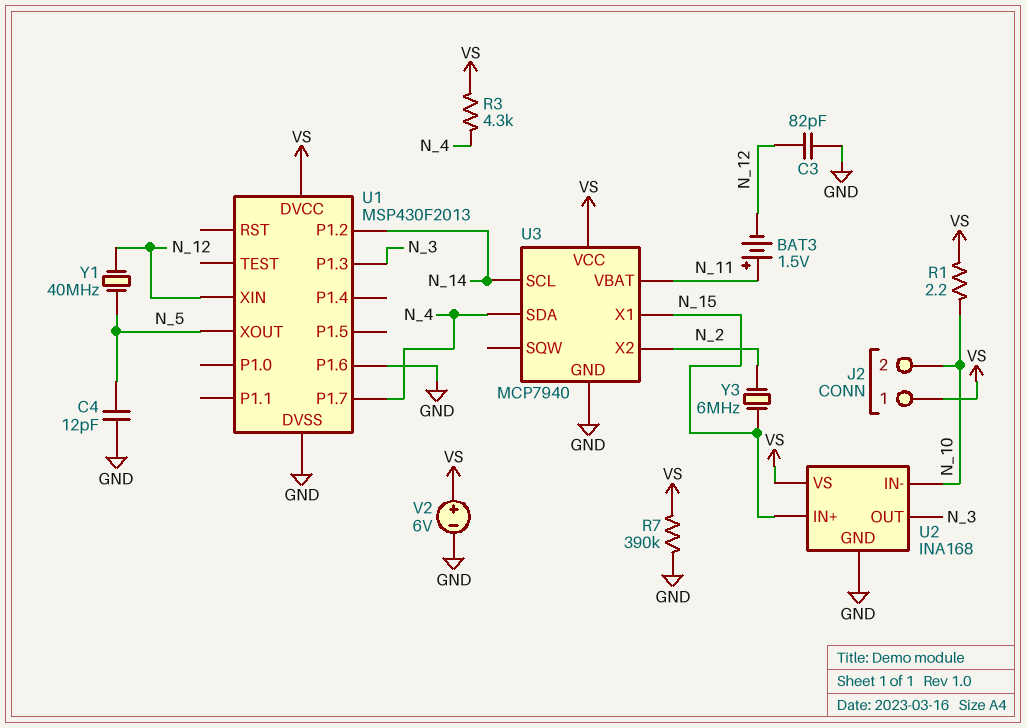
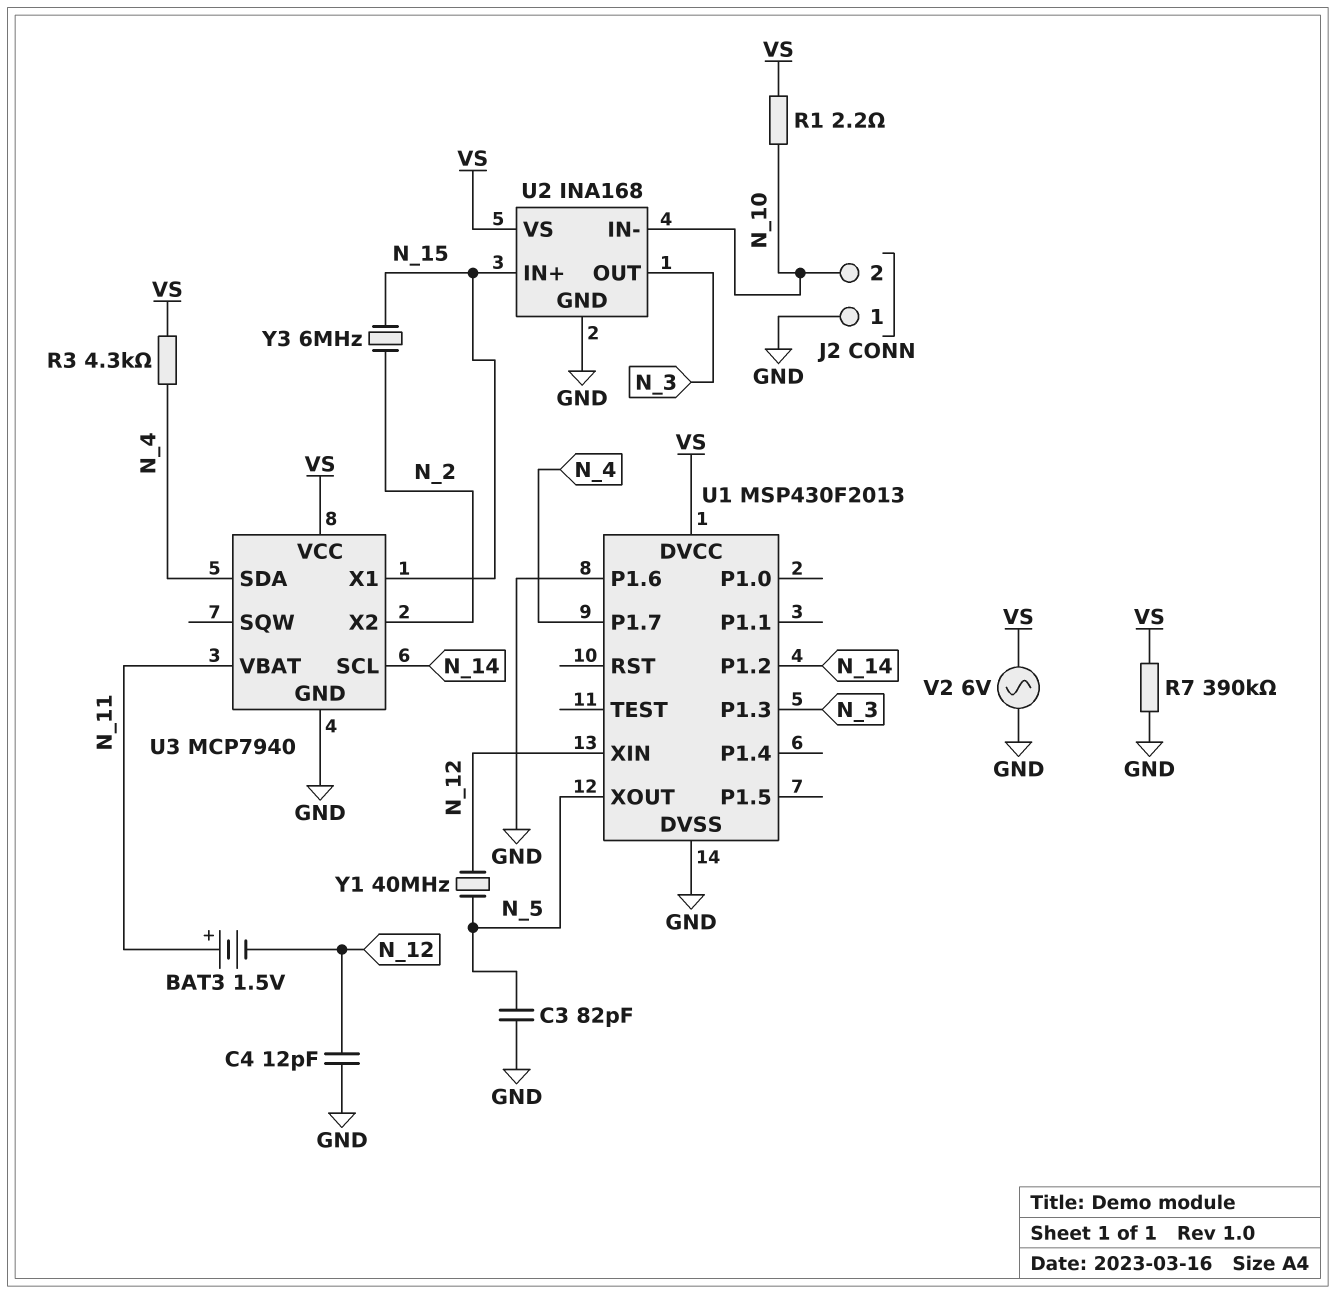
C3: 82pF (GND, N_12) -> 82pF (GND, N_5)
C4: 12pF (GND, N_5) -> 12pF (GND, N_12)
J2 pin 1: VS -> GND
V2: 6V (plus VS, minus GND) -> AC 6V (GND, VS)

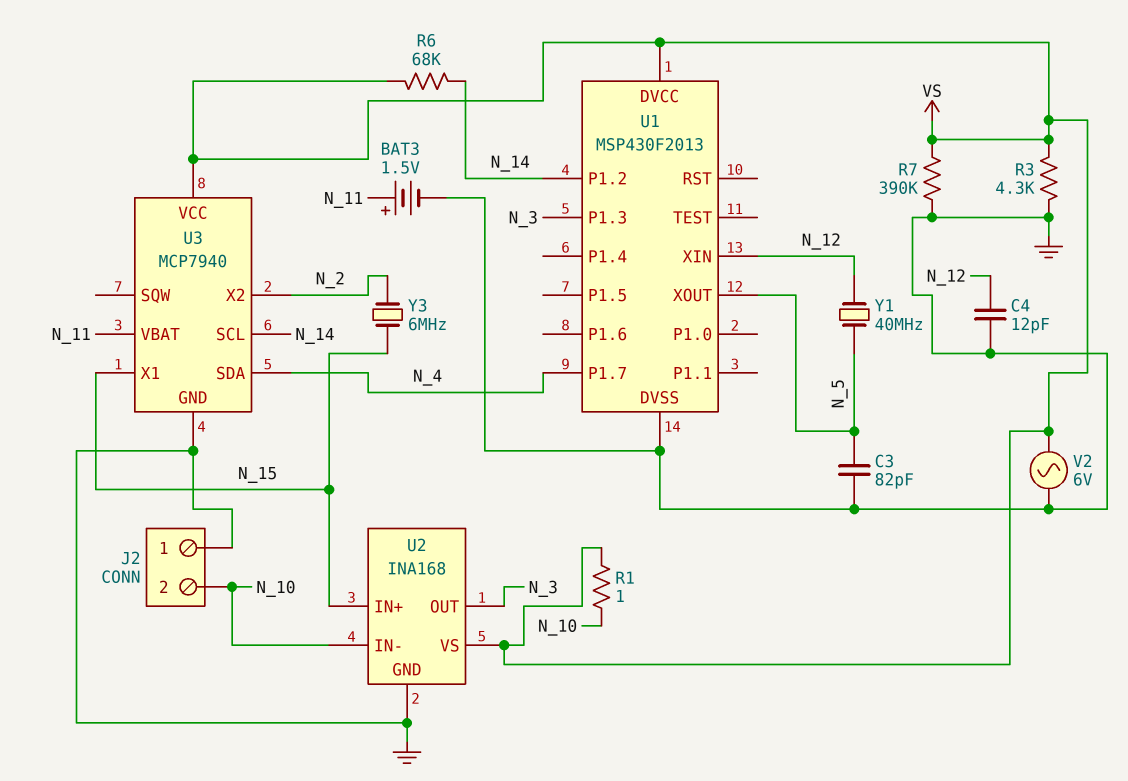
BAT3: 1.5V (plus N_11, minus N_12) -> 1.5V (plus N_11, minus GND)
R1: 2.2 (N_10, VS) -> 1 (N_10, VS)
R3: 4.3k (N_4, VS) -> 4.3k (GND, VS)
R6: none -> 68k (N_14, VS)
U1 pin P1.6: GND -> none

